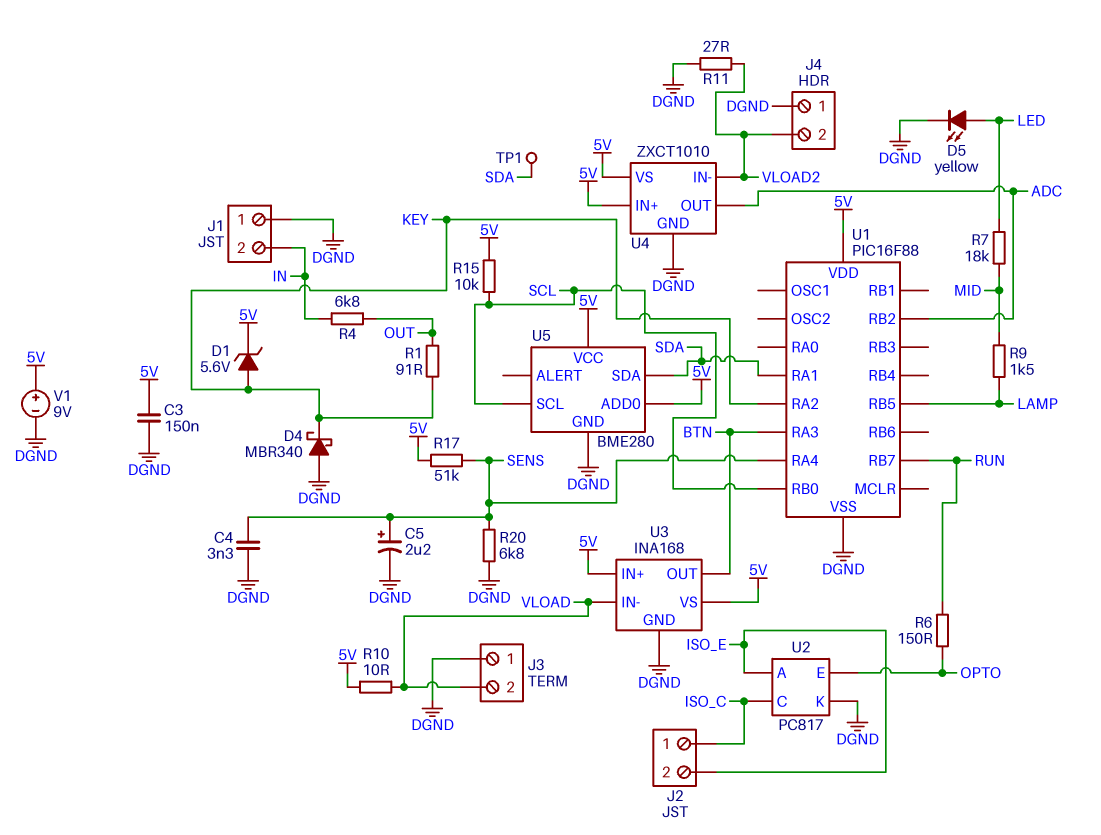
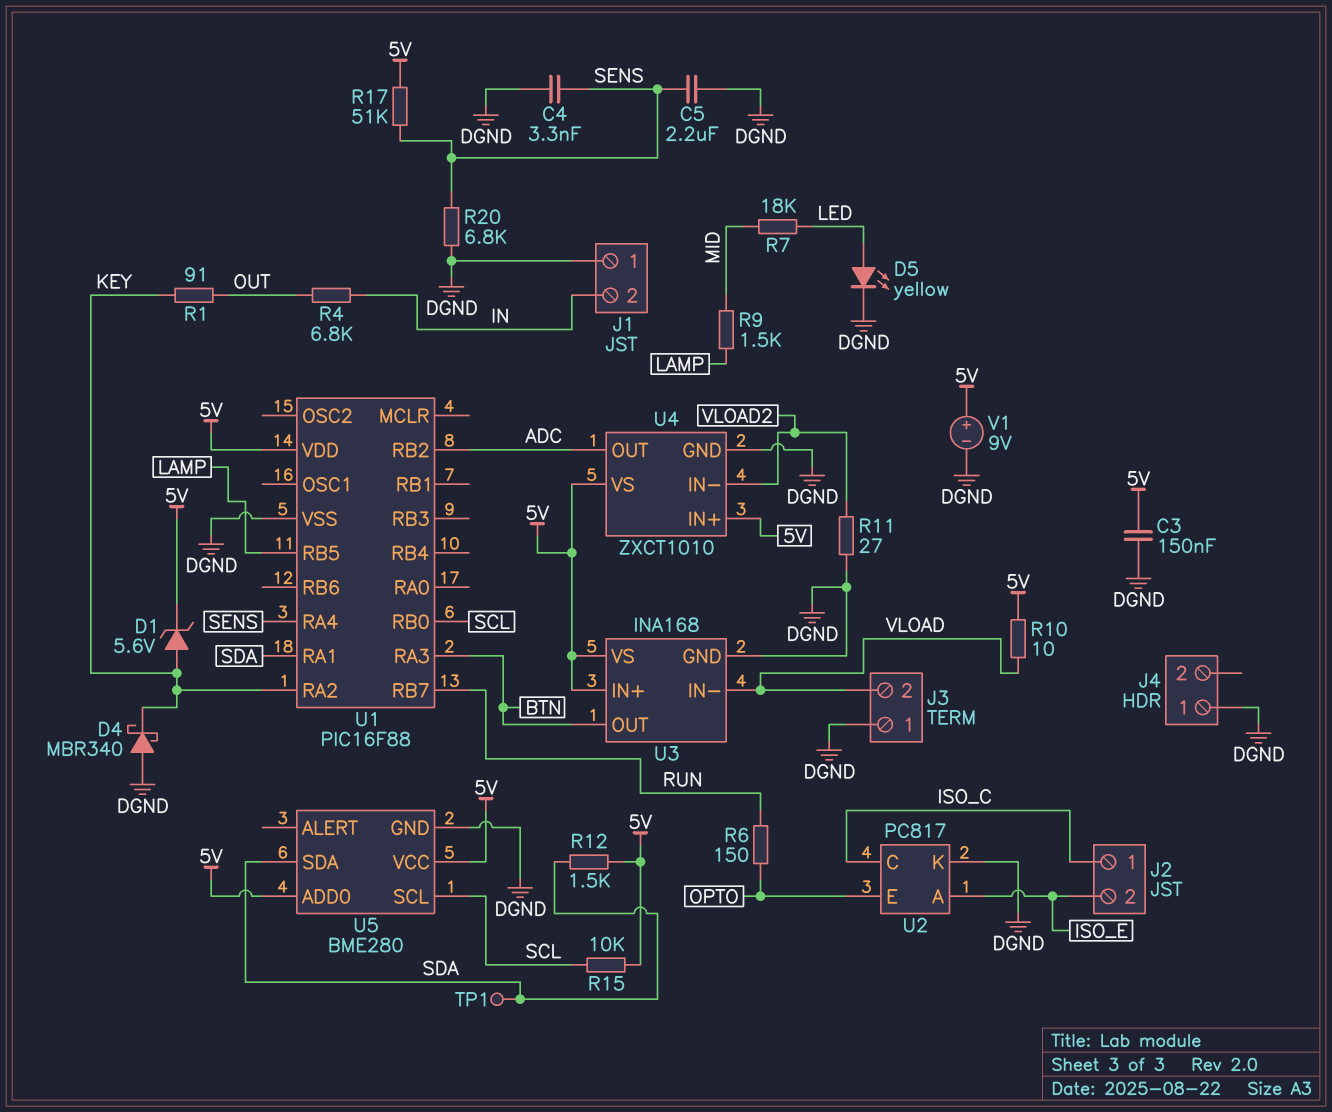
C5: 2.2uF (plus SENS, minus DGND) -> 2.2uF (DGND, SENS)
J4 pin 2: VLOAD2 -> none
R12: none -> 1.5k (5V, SDA)

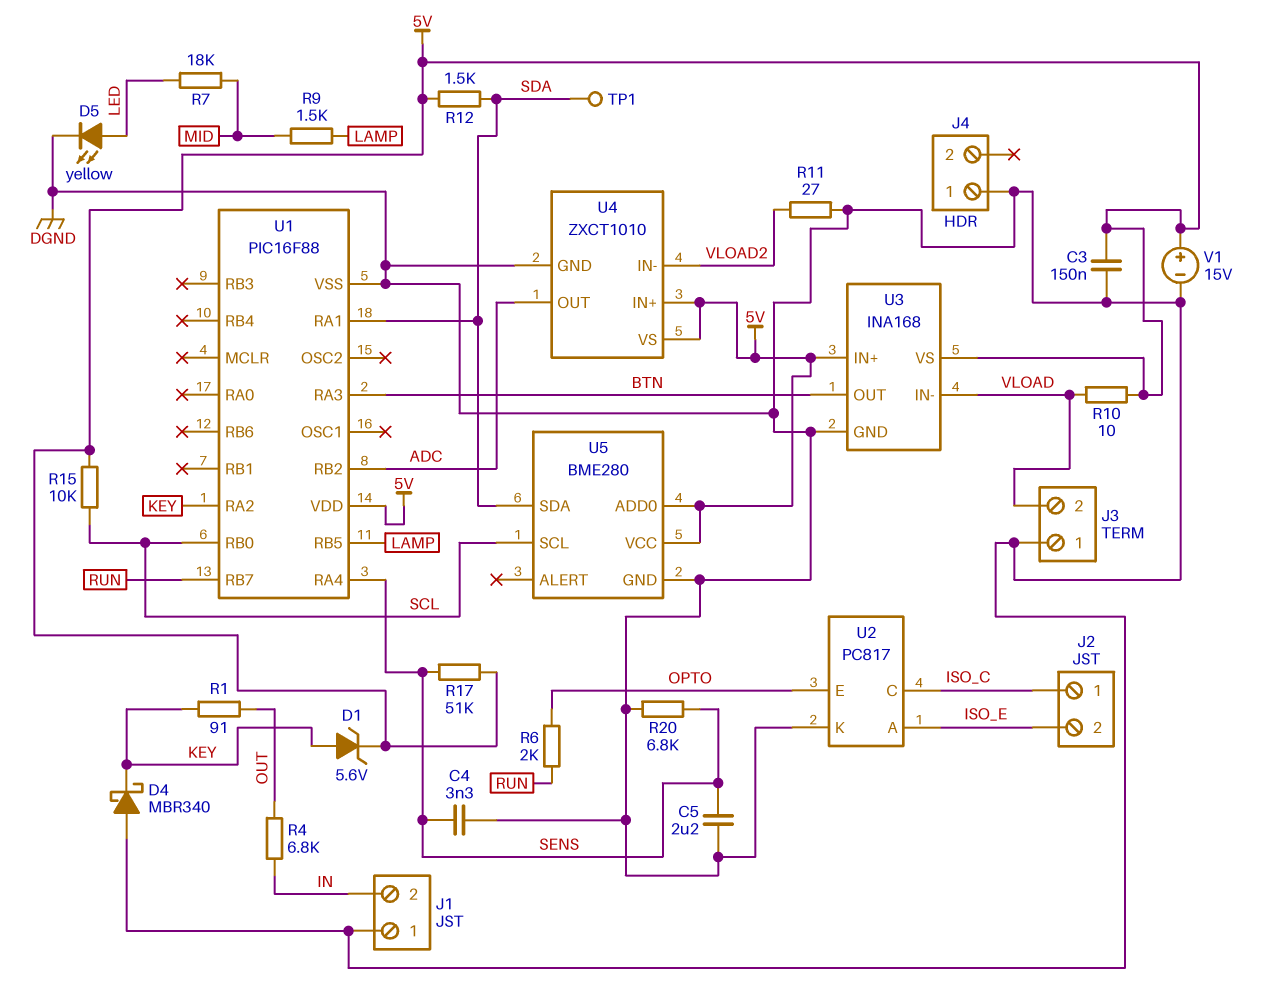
R6: 150 (OPTO, RUN) -> 2k (OPTO, RUN)
V1: 9V (plus 5V, minus DGND) -> 15V (plus 5V, minus DGND)

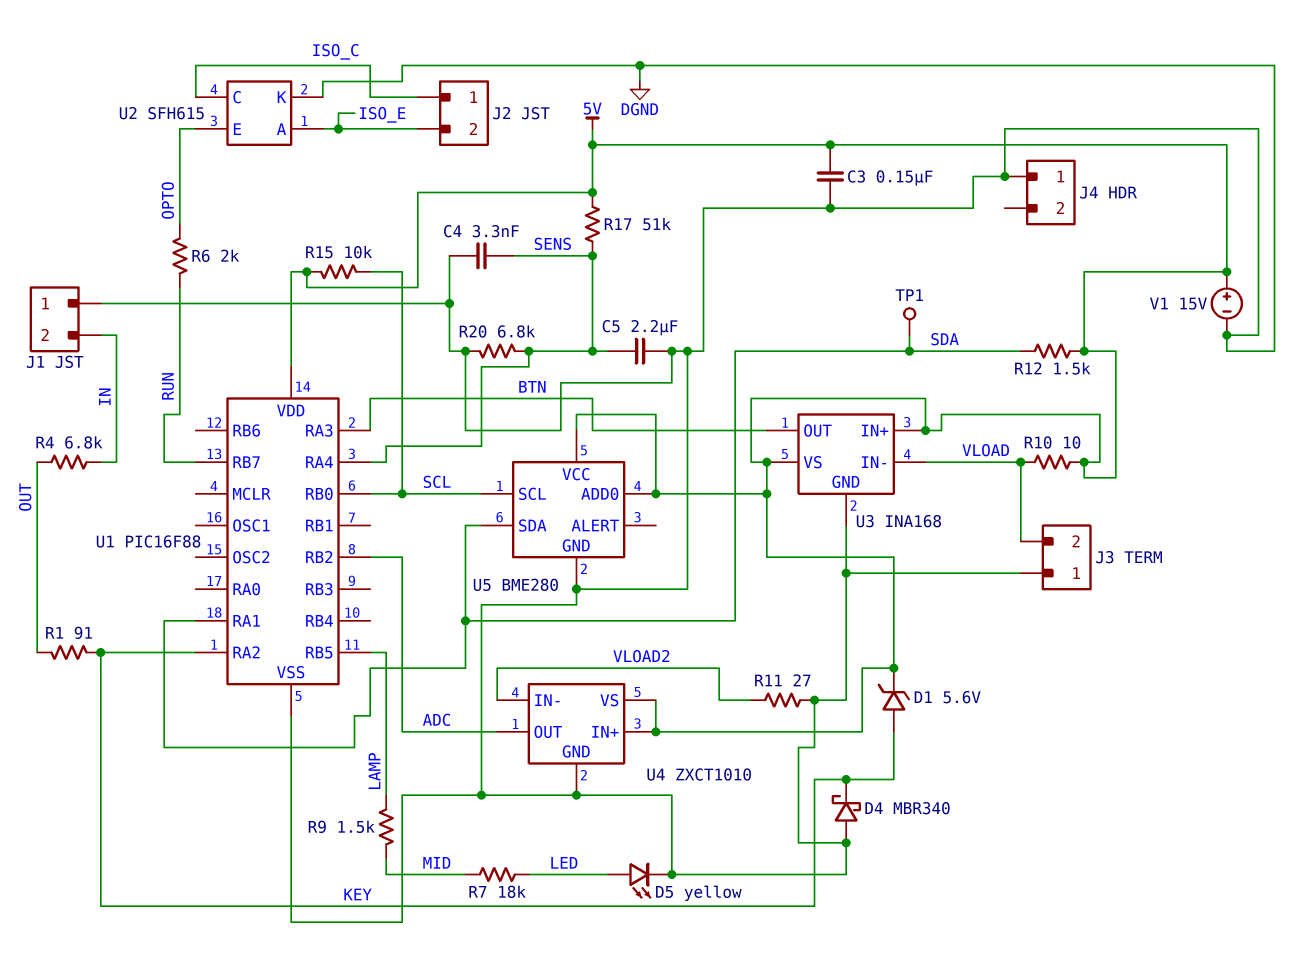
U2: PC817 -> SFH615

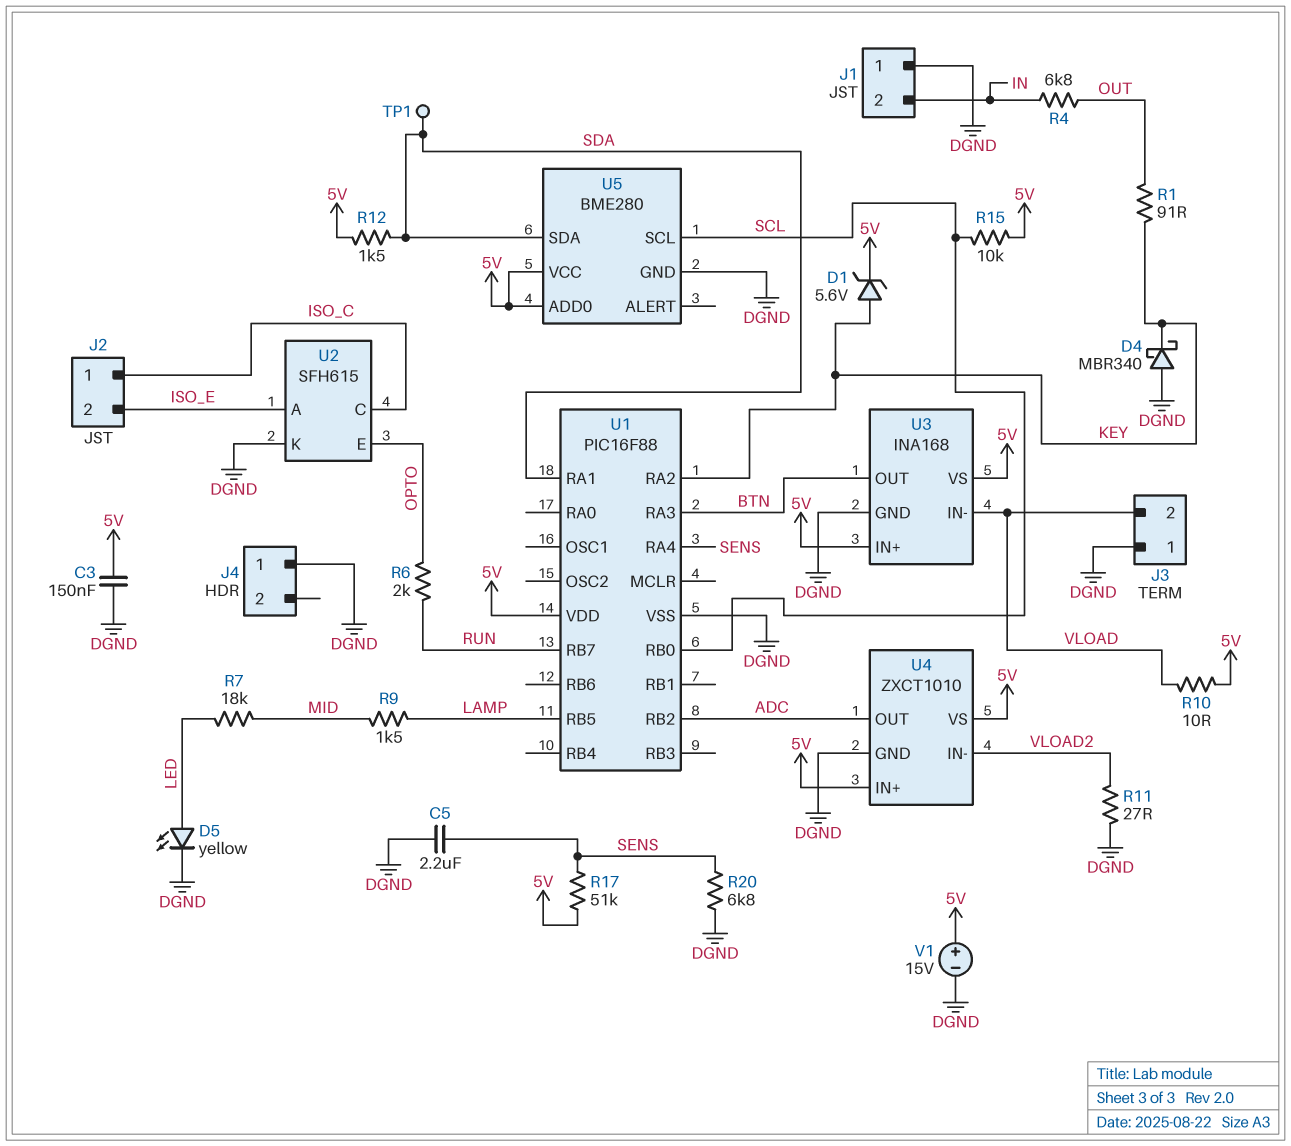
C4: 3.3nF (DGND, SENS) -> none

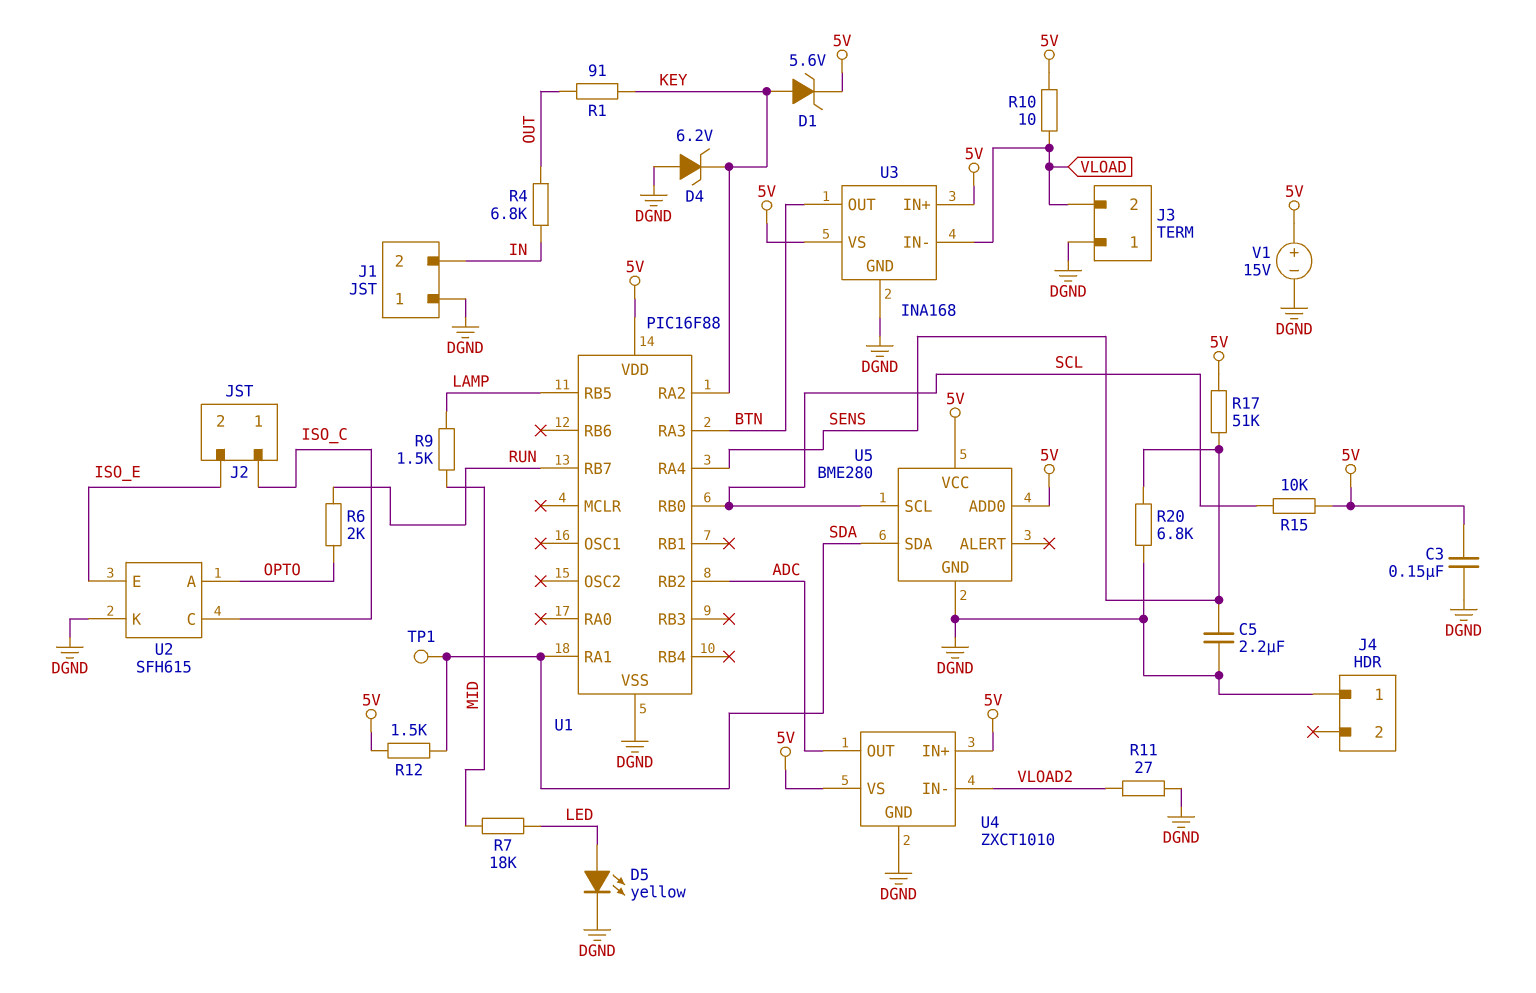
D4: schottky MBR340 (A DGND, K KEY) -> zener 6.2V (A DGND, K KEY)
U2 pin A: ISO_E -> OPTO
U2 pin E: OPTO -> ISO_E

